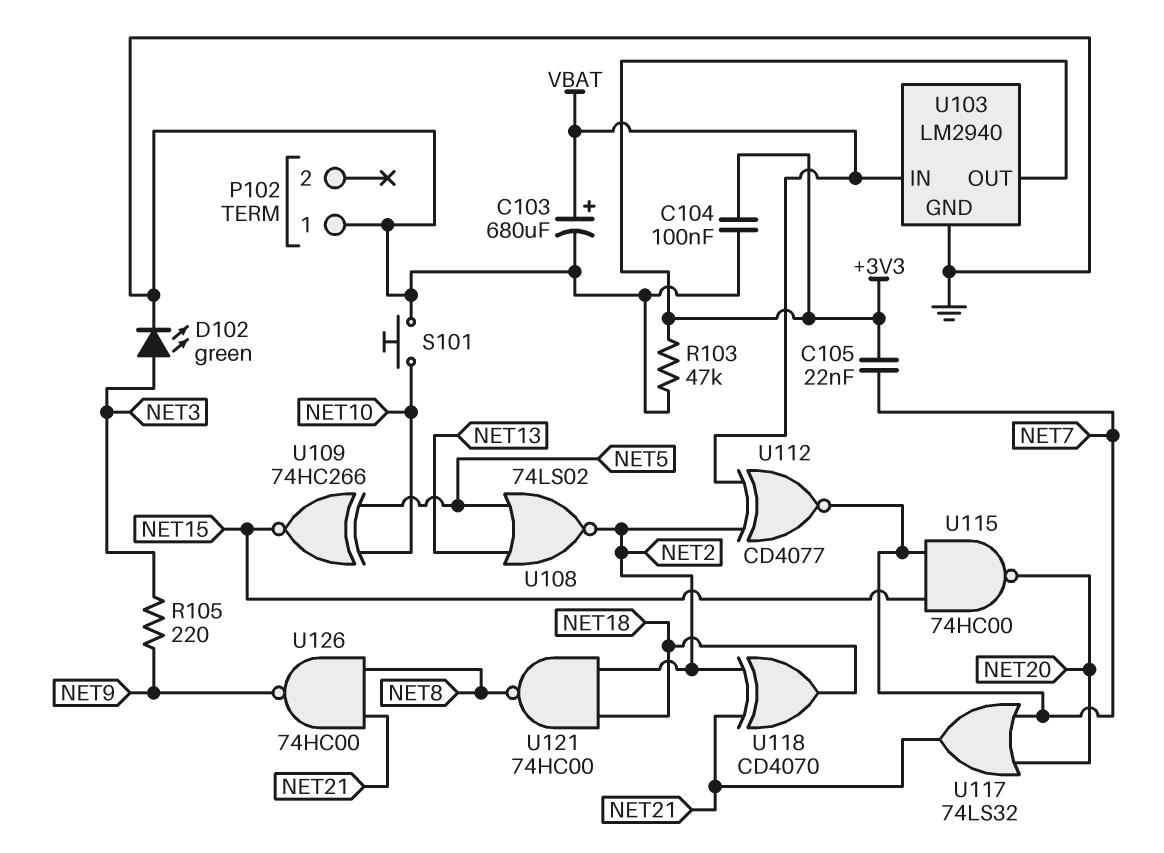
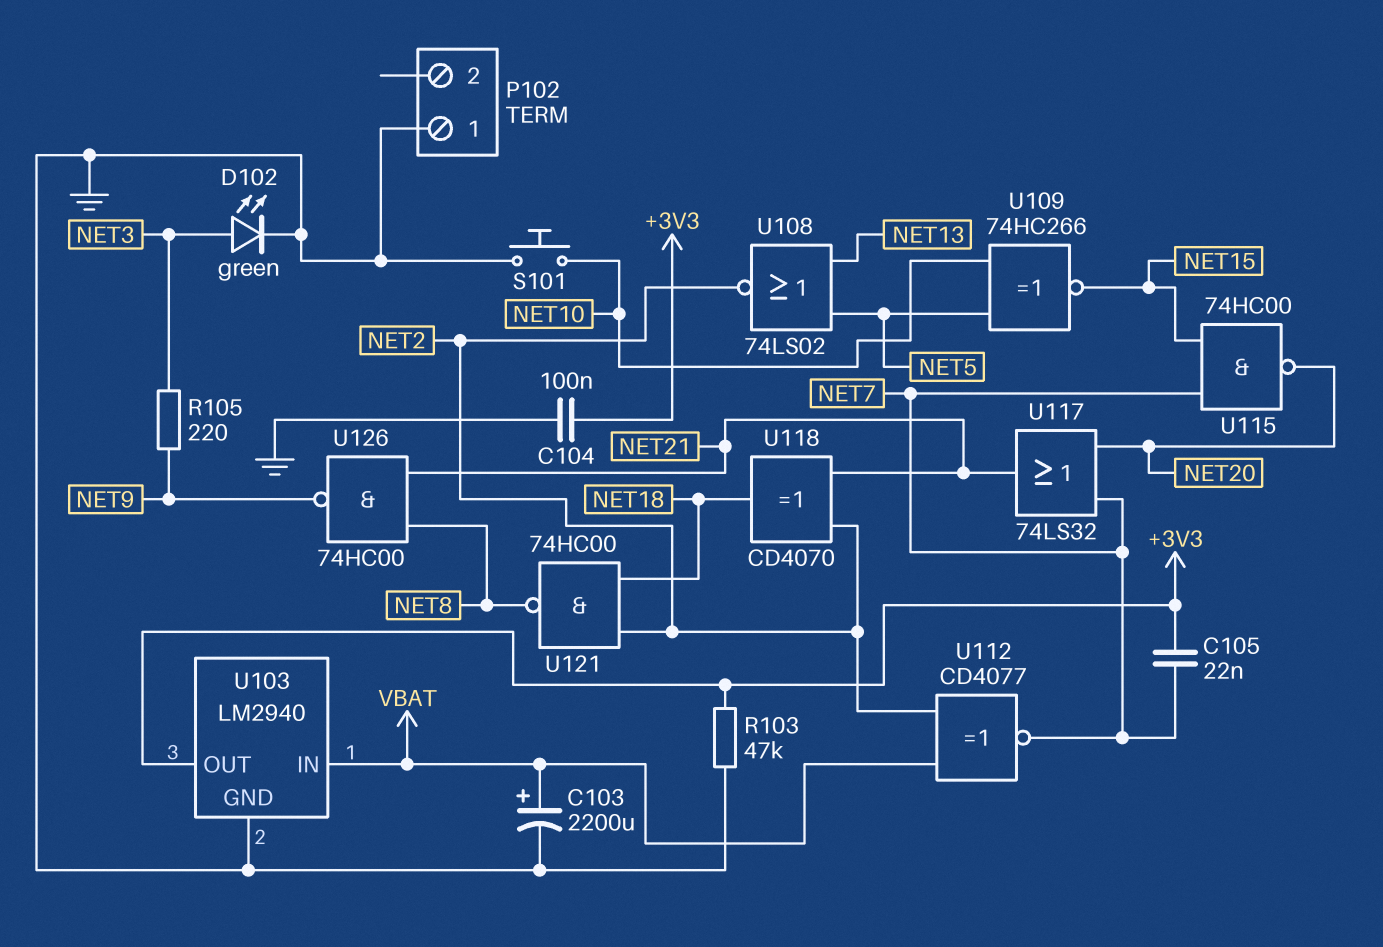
C103: 680uF (plus VBAT, minus GND) -> 2200uF (plus VBAT, minus GND)

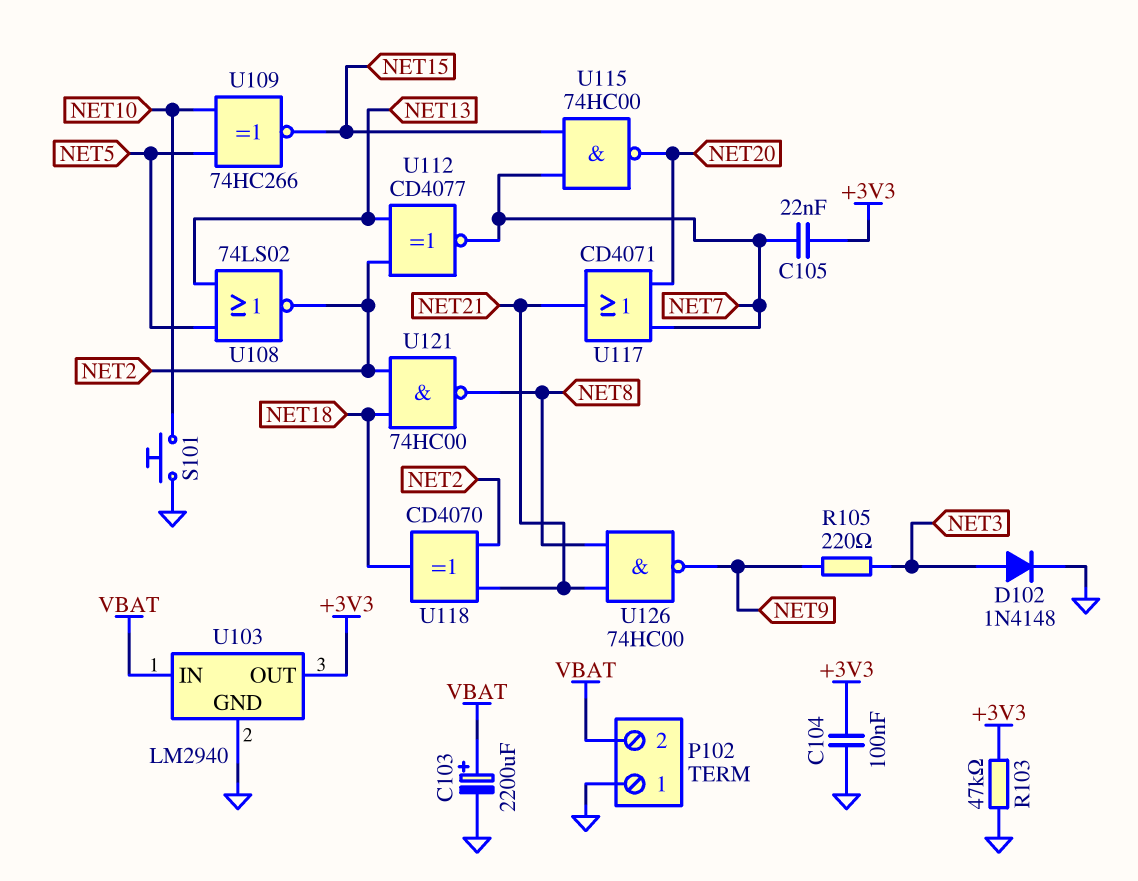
D102: LED green (A NET3, K GND) -> diode 1N4148 (A NET3, K GND)
P102 pin 2: none -> VBAT
U112: XNOR CD4077 (in NET2, in VBAT, out NET7) -> XNOR CD4077 (in NET2, in NET13, out NET7)
U117: OR 74LS32 (in NET7, in NET20, out NET21) -> OR CD4071 (in NET7, in NET20, out NET21)

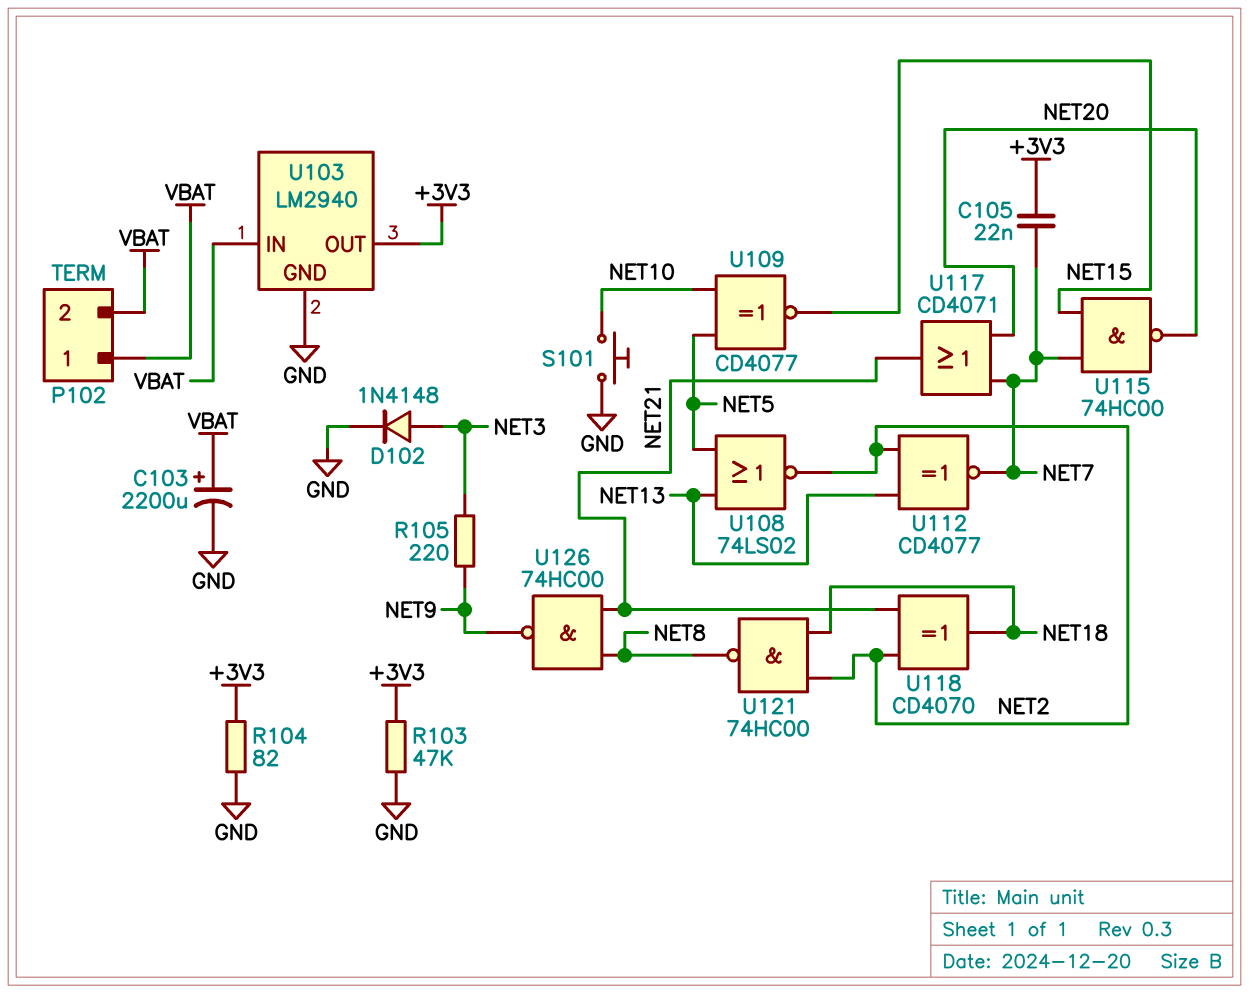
C104: 100nF (+3V3, GND) -> none
P102 pin 1: GND -> VBAT
R104: none -> 82 (+3V3, GND)
U109: XNOR 74HC266 (in NET5, in NET10, out NET15) -> XNOR CD4077 (in NET5, in NET10, out NET15)

